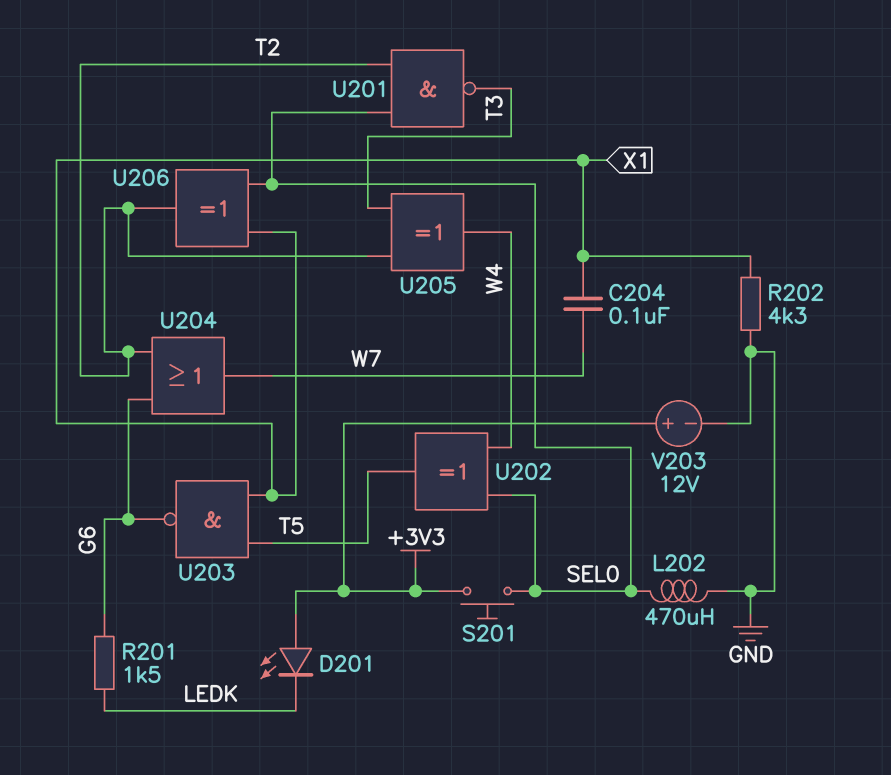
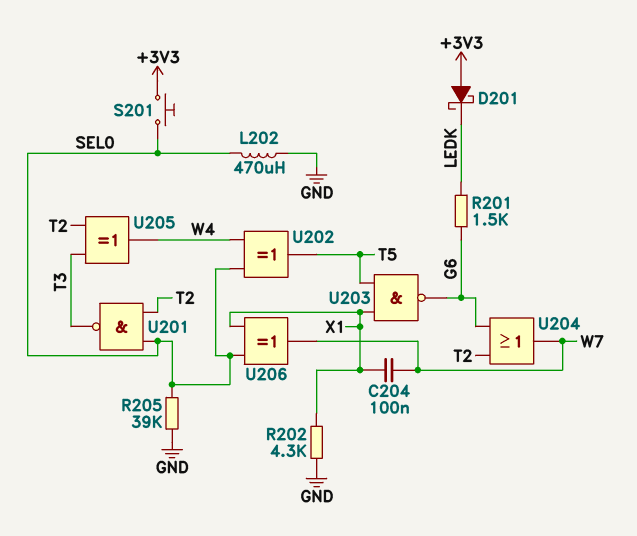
D201: LED (A +3V3, K LEDK) -> schottky (A +3V3, K LEDK)
R205: none -> 39k (GND, SEL0)
U206: XOR (in SEL0, in X1, out T2) -> XOR (in SEL0, in X1, out W7)
V203: 12V (plus +3V3, minus GND) -> none

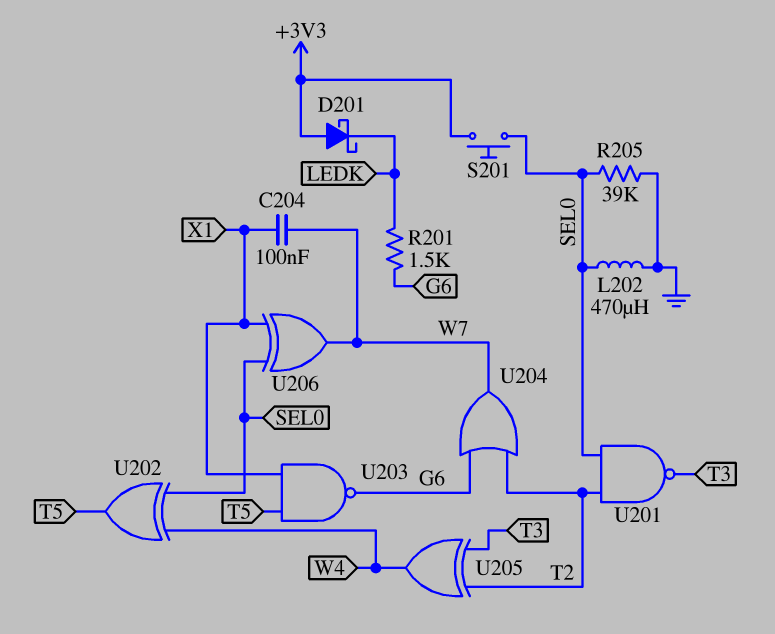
R202: 4.3k (GND, X1) -> none

